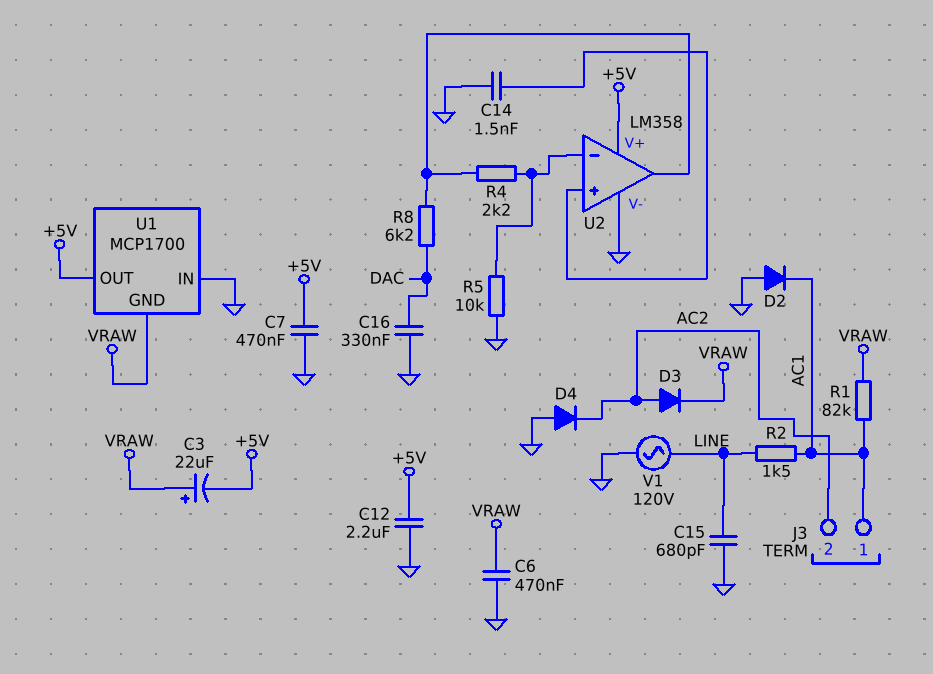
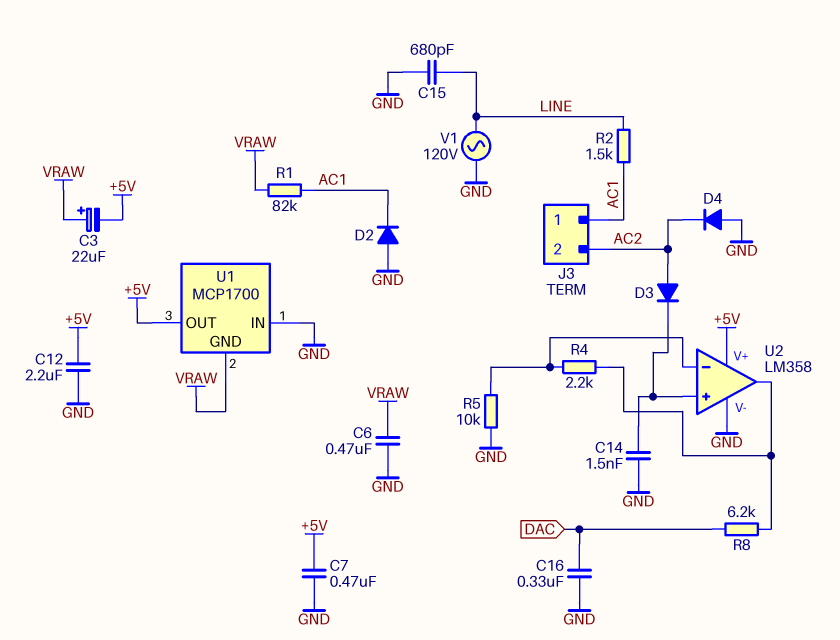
D3: diode (A AC2, K VRAW) -> diode (A AC2, K U2/in+)

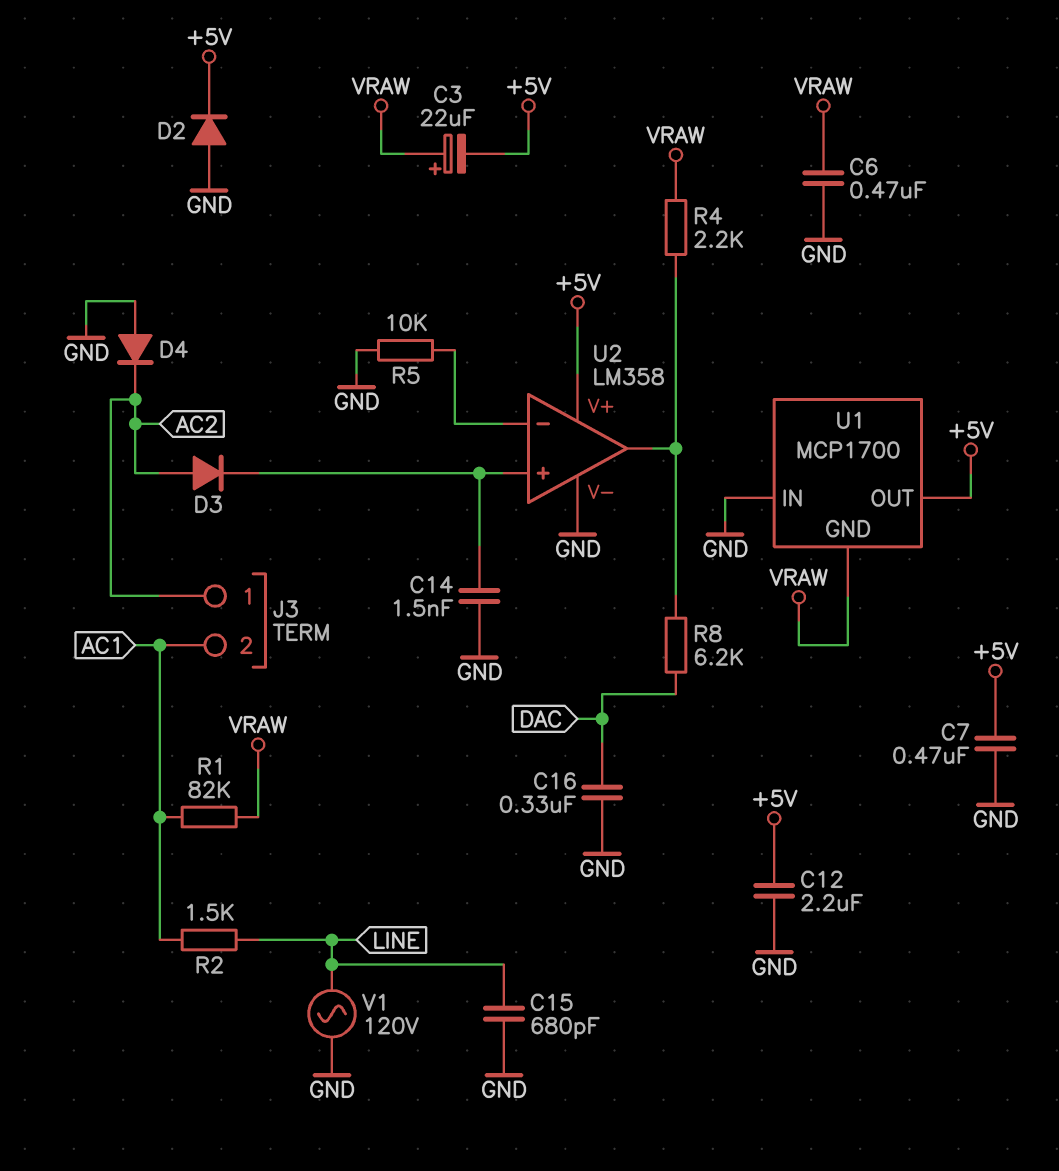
D2: diode (A GND, K AC1) -> diode (A GND, K +5V)
J3 pin 1: AC1 -> AC2
J3 pin 2: AC2 -> AC1
R4: 2.2k (U2/in-, U2/out) -> 2.2k (U2/out, VRAW)

